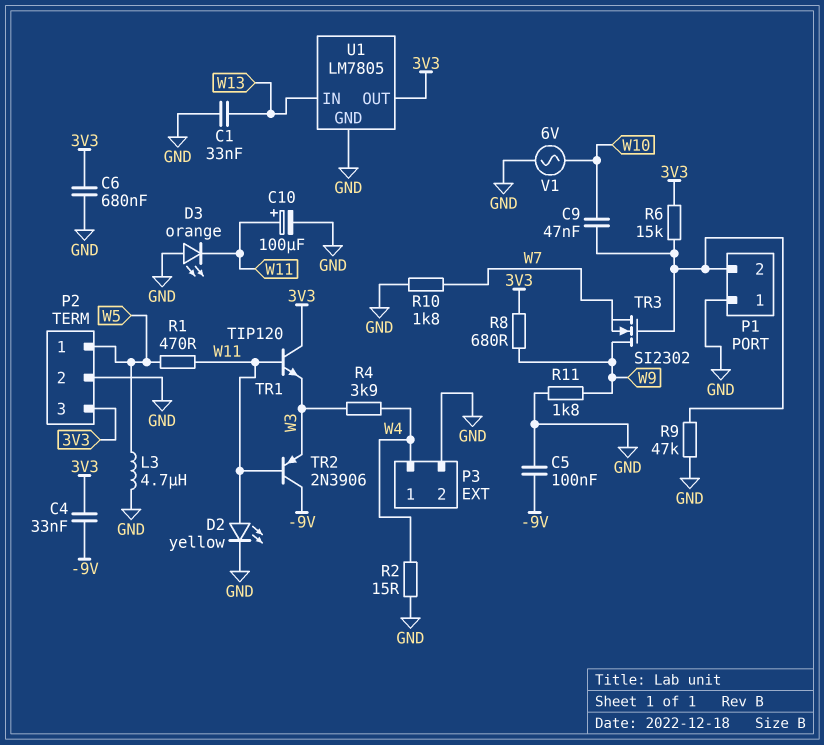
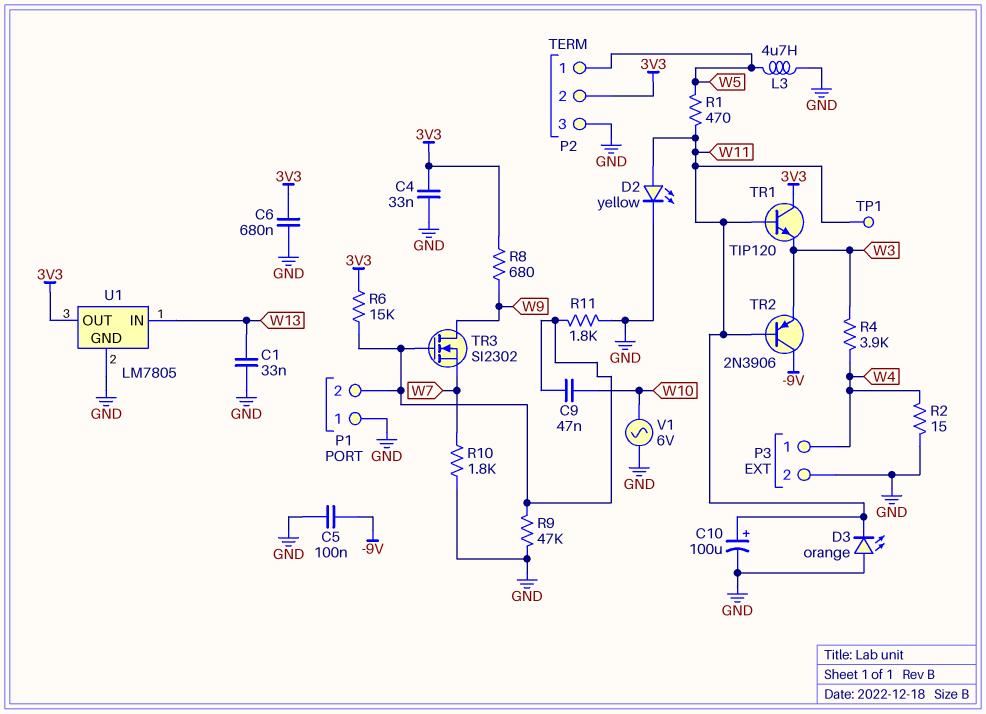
C4: 33nF (-9V, 3V3) -> 33nF (3V3, GND)
P2 pin 2: GND -> 3V3
P2 pin 3: 3V3 -> GND
R11: 1.8k (GND, W9) -> 1.8k (GND, P1/2)
TP1: none -> test point (W11)

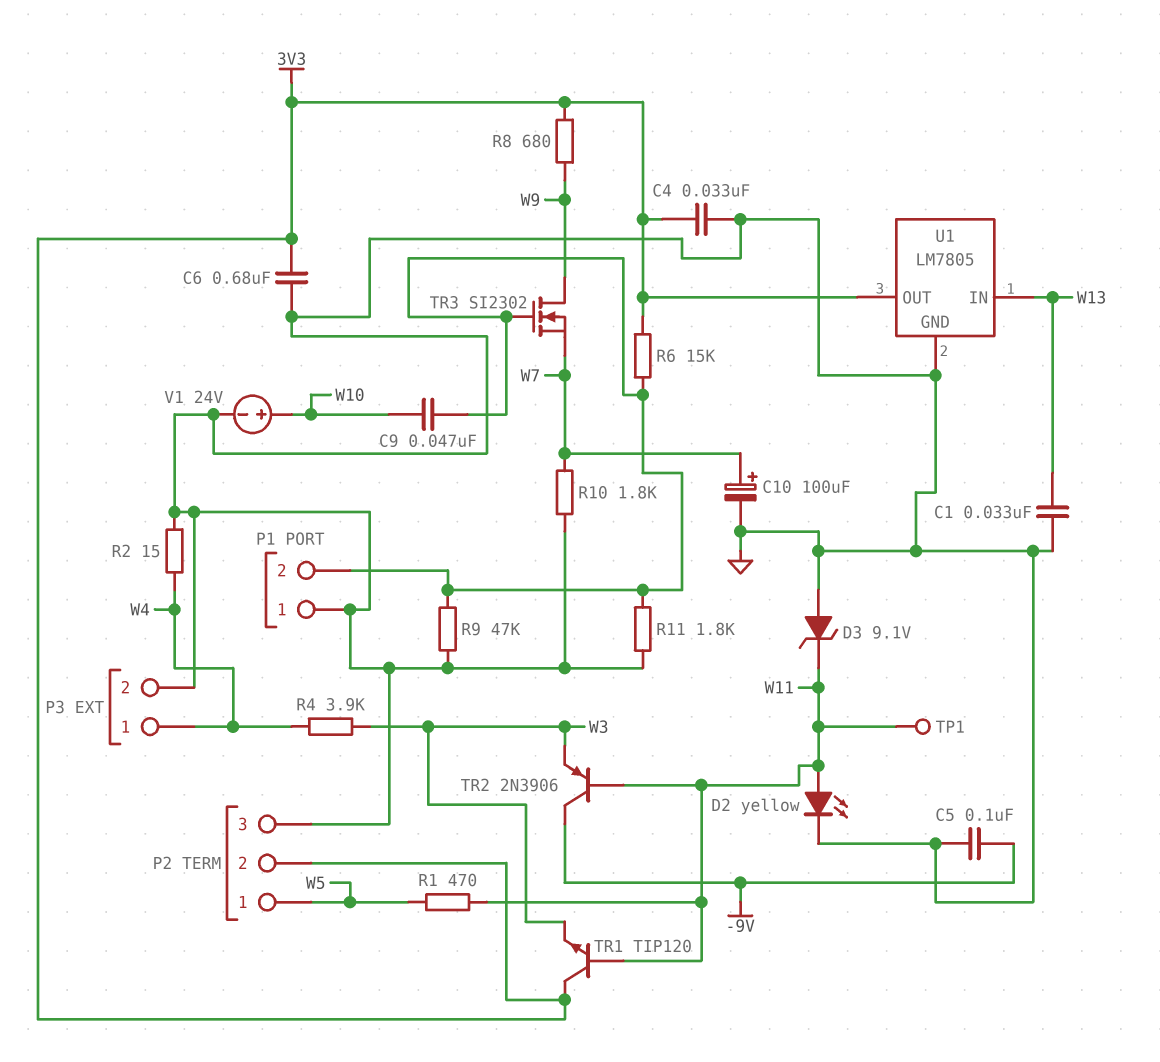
C10: 100uF (plus W11, minus GND) -> 100uF (plus W7, minus GND)
D3: LED orange (A GND, K W11) -> zener 9.1V (A GND, K W11)
L3: 4.7uH (GND, W5) -> none
V1: AC 6V (GND, W10) -> 24V (plus W10, minus GND)

